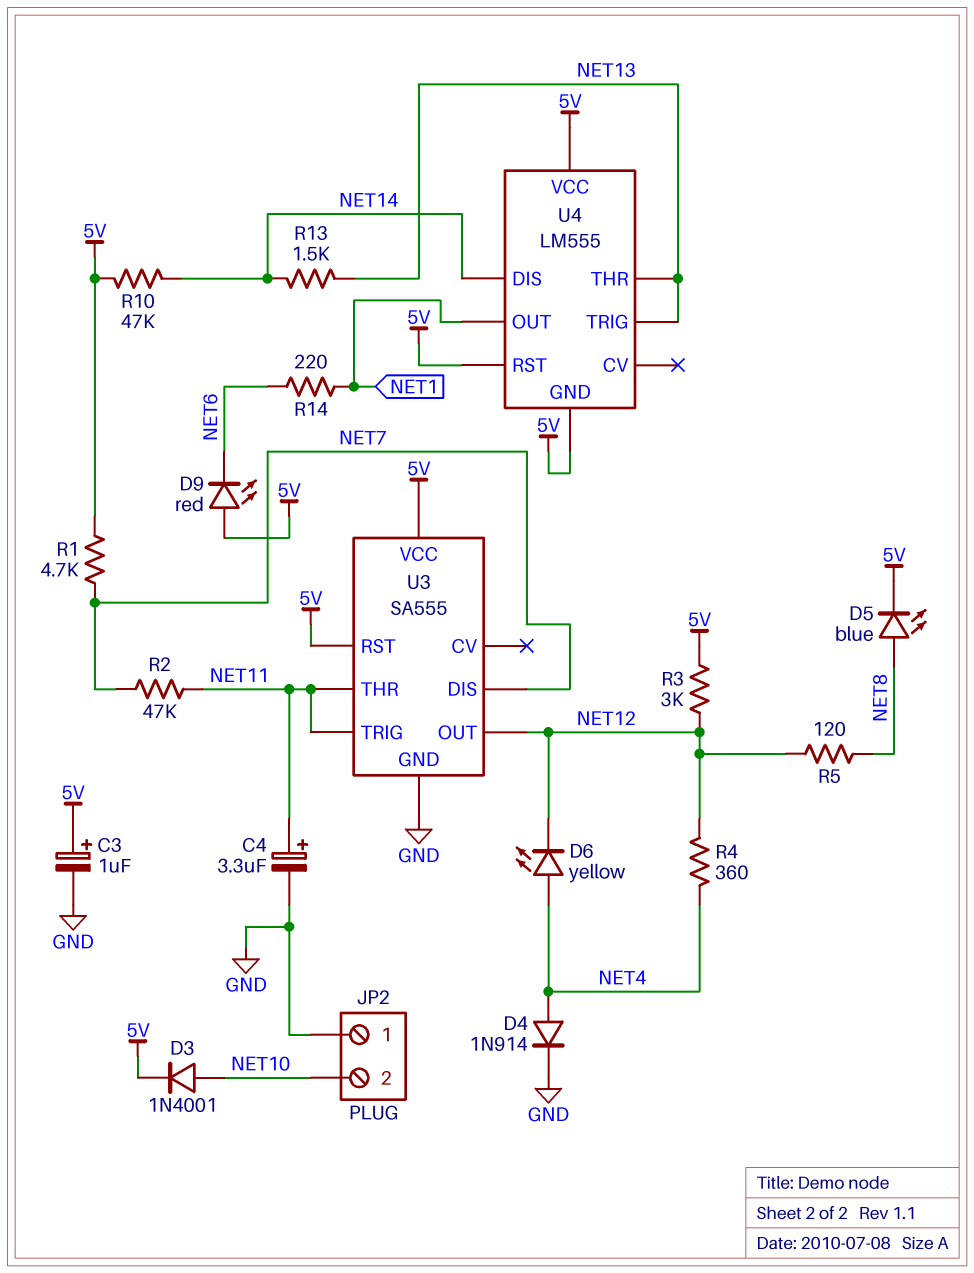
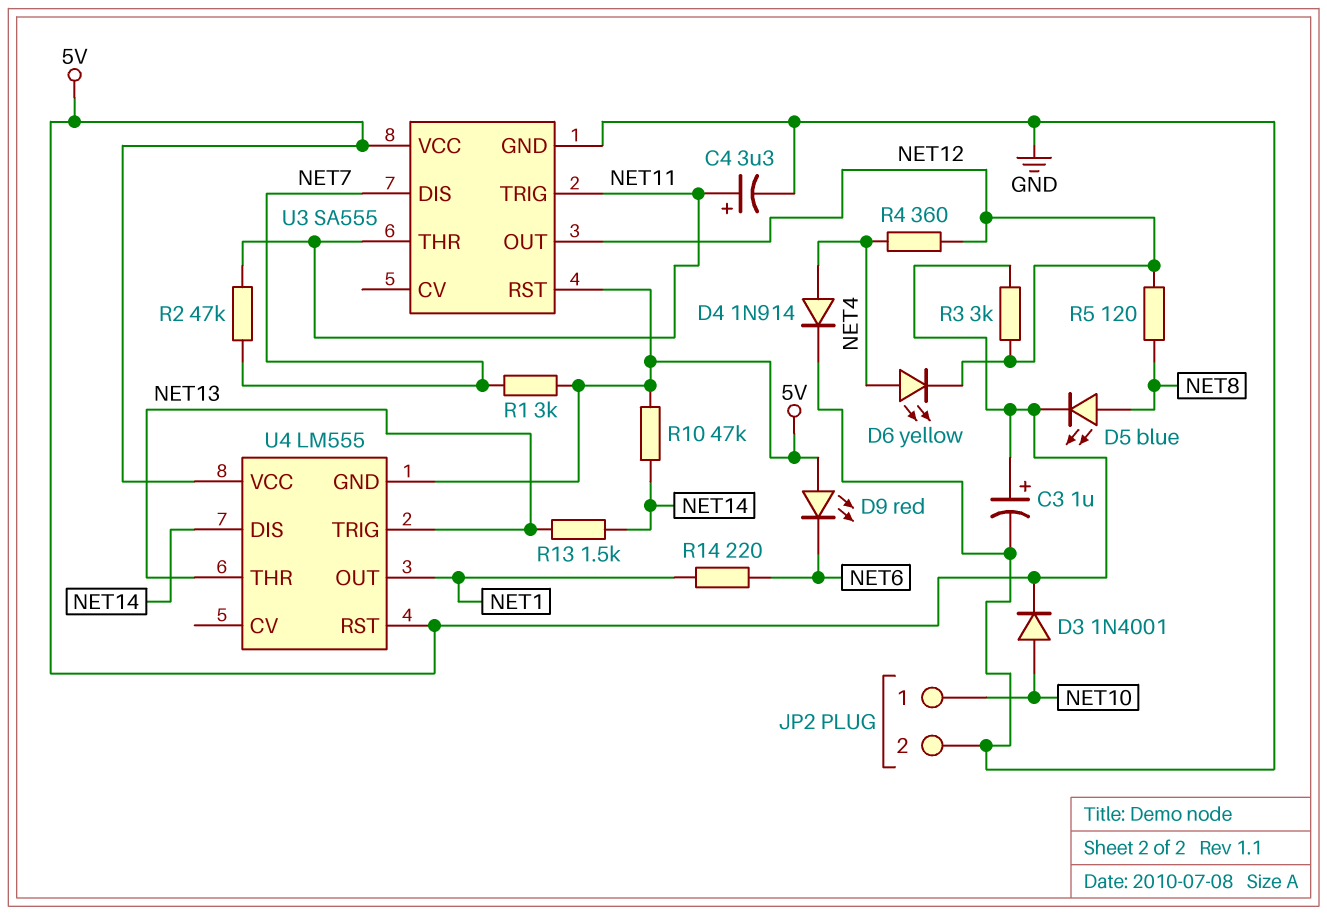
JP2 pin 1: GND -> NET10
JP2 pin 2: NET10 -> GND
R1: 4.7k (5V, NET7) -> 3k (5V, NET7)

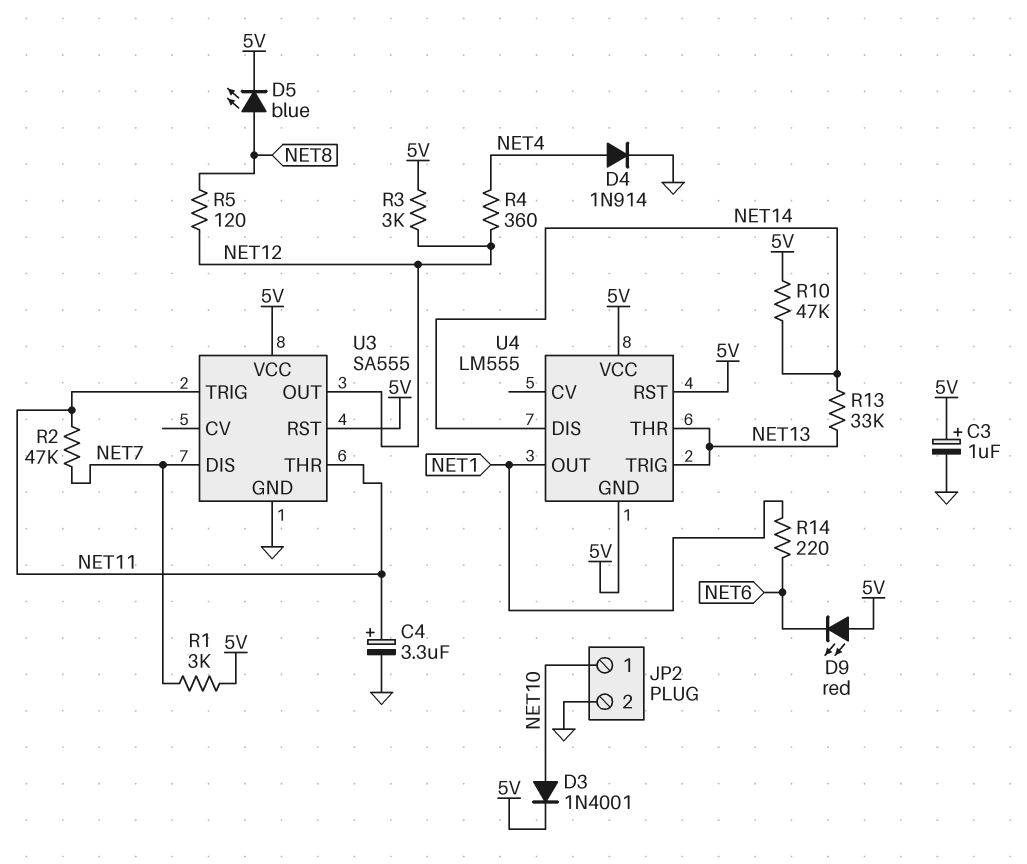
D6: LED yellow (A NET4, K NET12) -> none
R13: 1.5k (NET13, NET14) -> 33k (NET13, NET14)

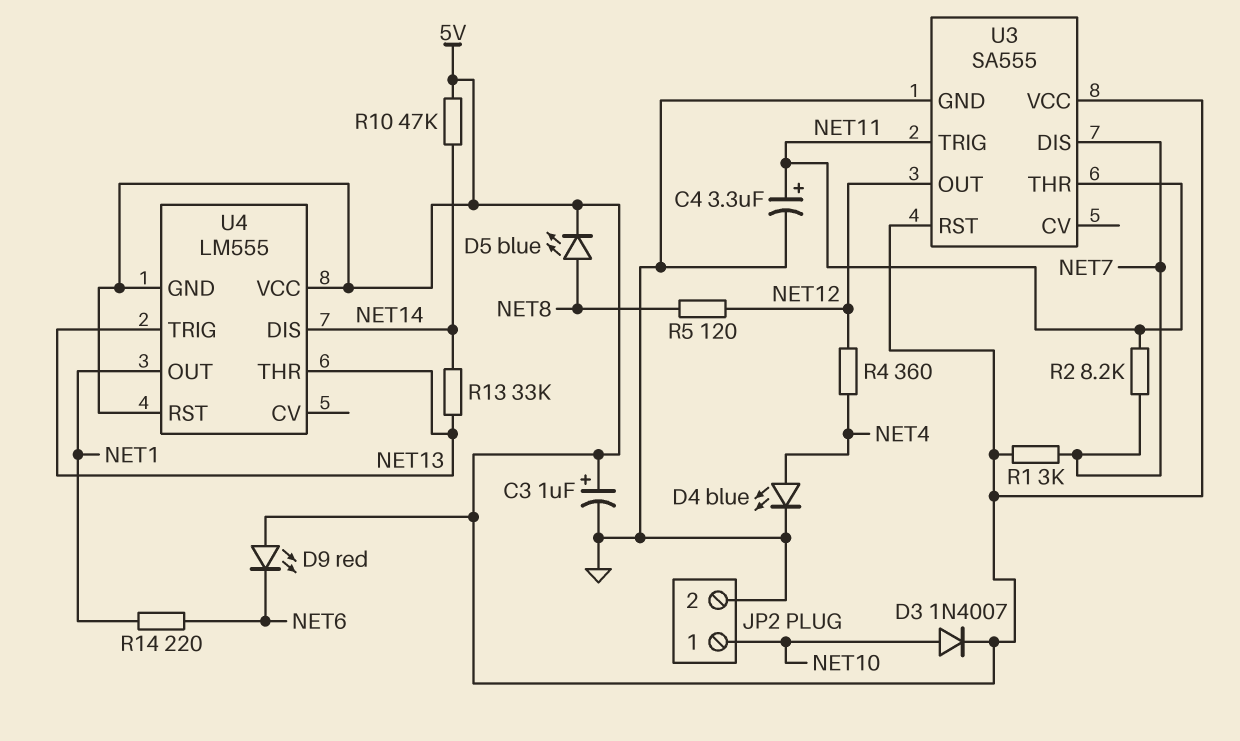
D3: diode 1N4001 (A NET10, K 5V) -> diode 1N4007 (A NET10, K 5V)
D4: diode 1N914 (A NET4, K GND) -> LED blue (A NET4, K GND)
R2: 47k (NET7, NET11) -> 8.2k (NET7, NET11)
R3: 3k (5V, NET12) -> none

